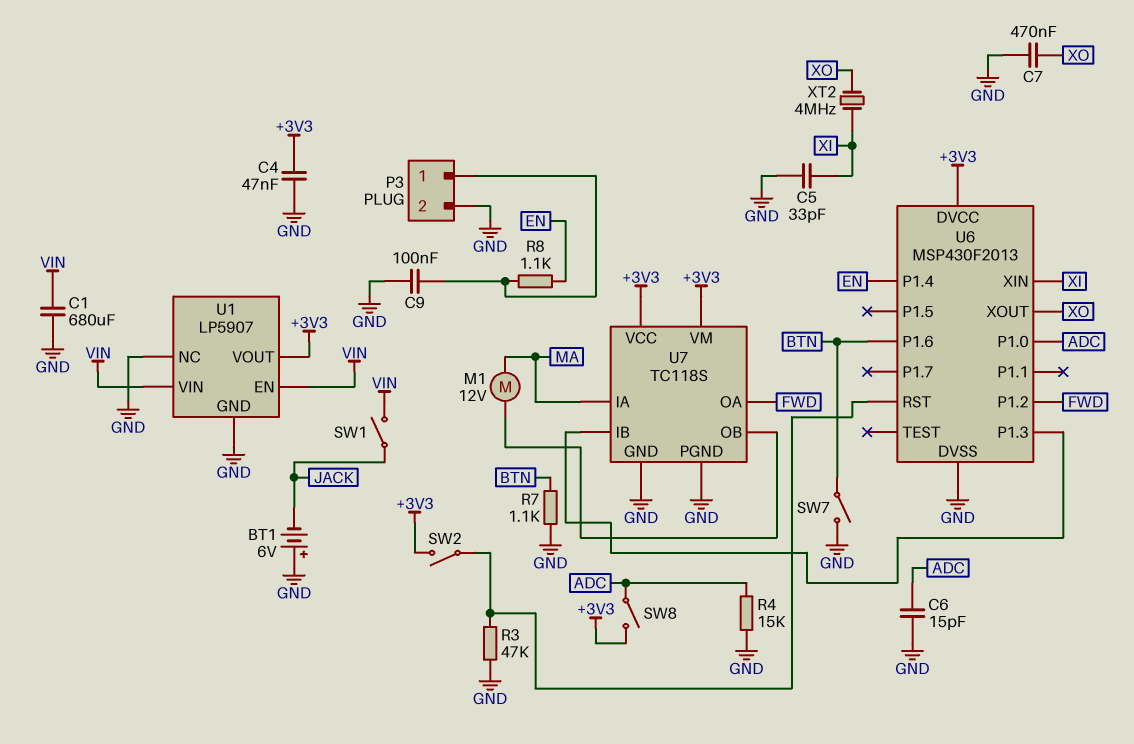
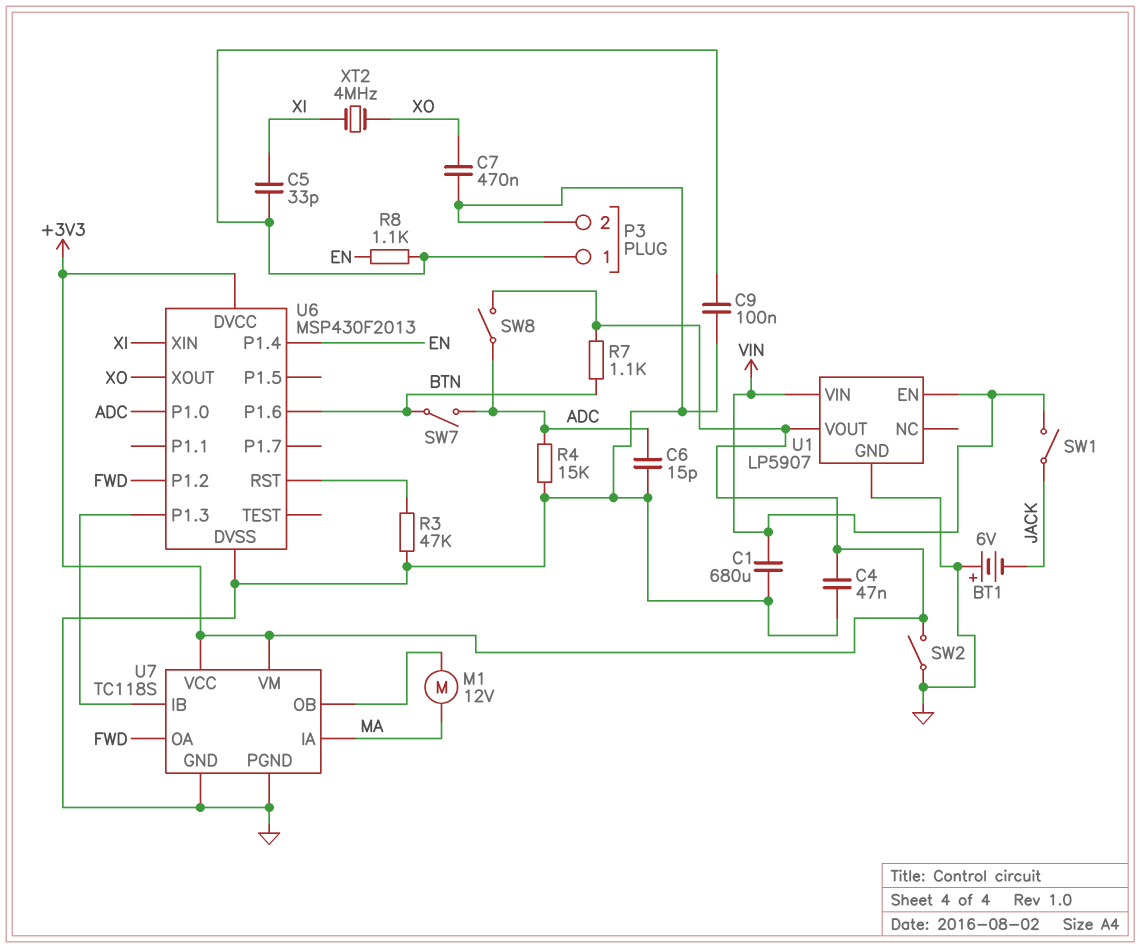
C5: 33pF (GND, XI) -> 33pF (P3/1, XI)
R7: 1.1k (BTN, GND) -> 1.1k (+3V3, BTN)
SW2: switch (+3V3, U6/RST) -> switch (+3V3, GND)
SW7: switch (BTN, GND) -> switch (ADC, BTN)
U1 pin NC: GND -> none

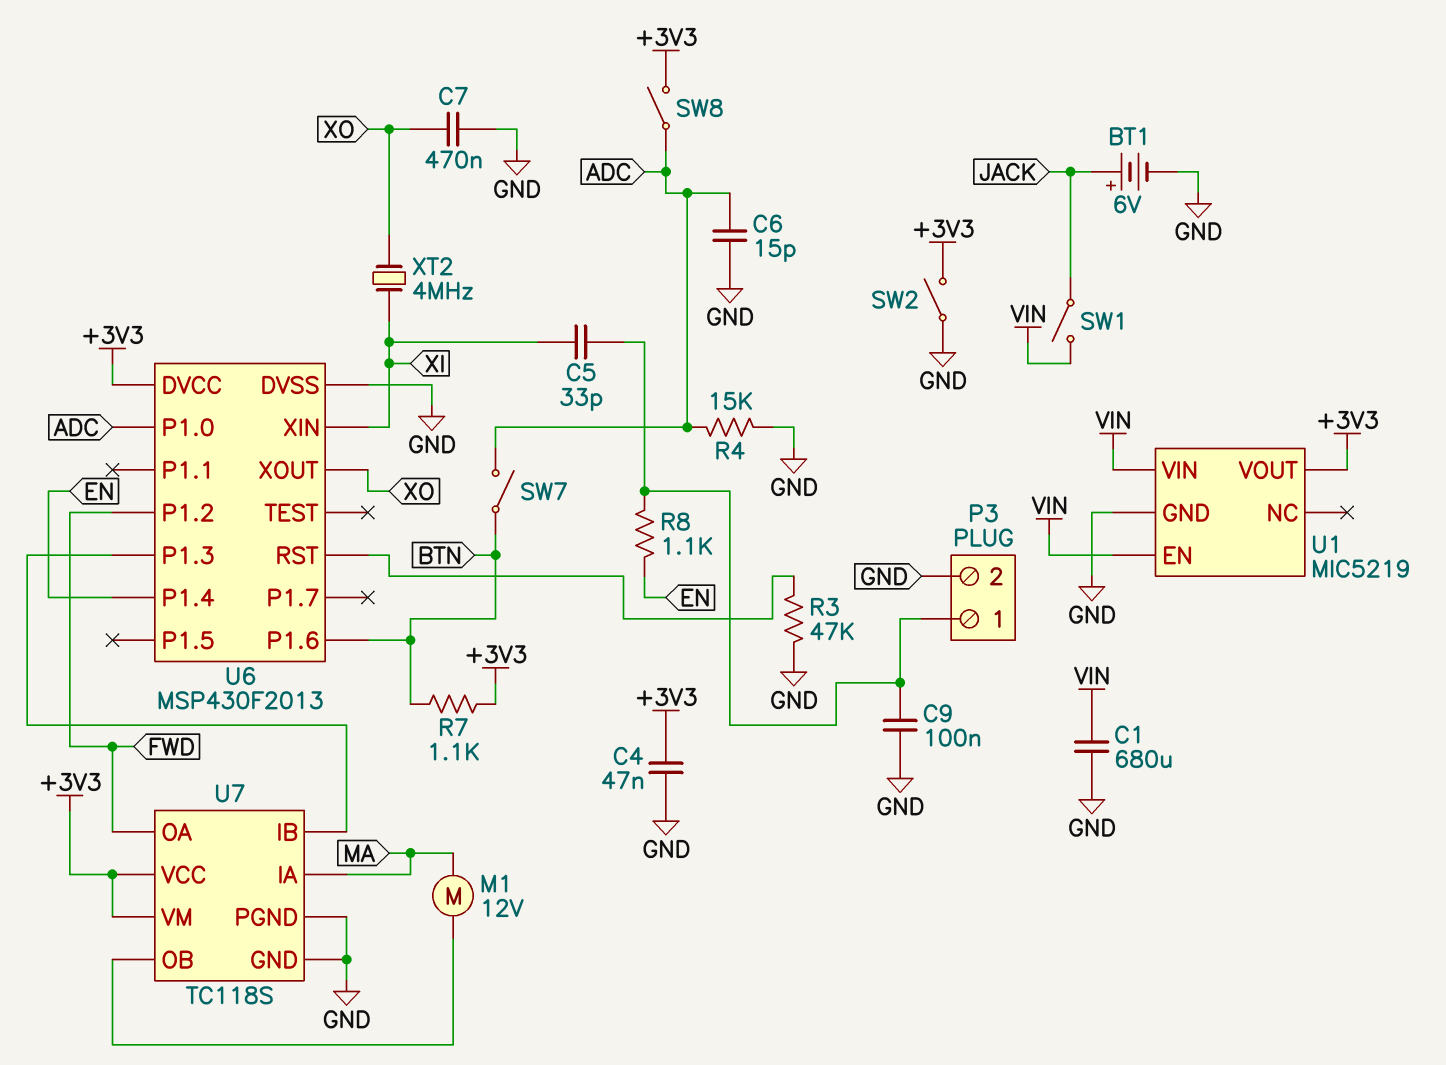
BT1: 6V (plus GND, minus JACK) -> 6V (plus JACK, minus GND)
U1: LP5907 -> MIC5219

